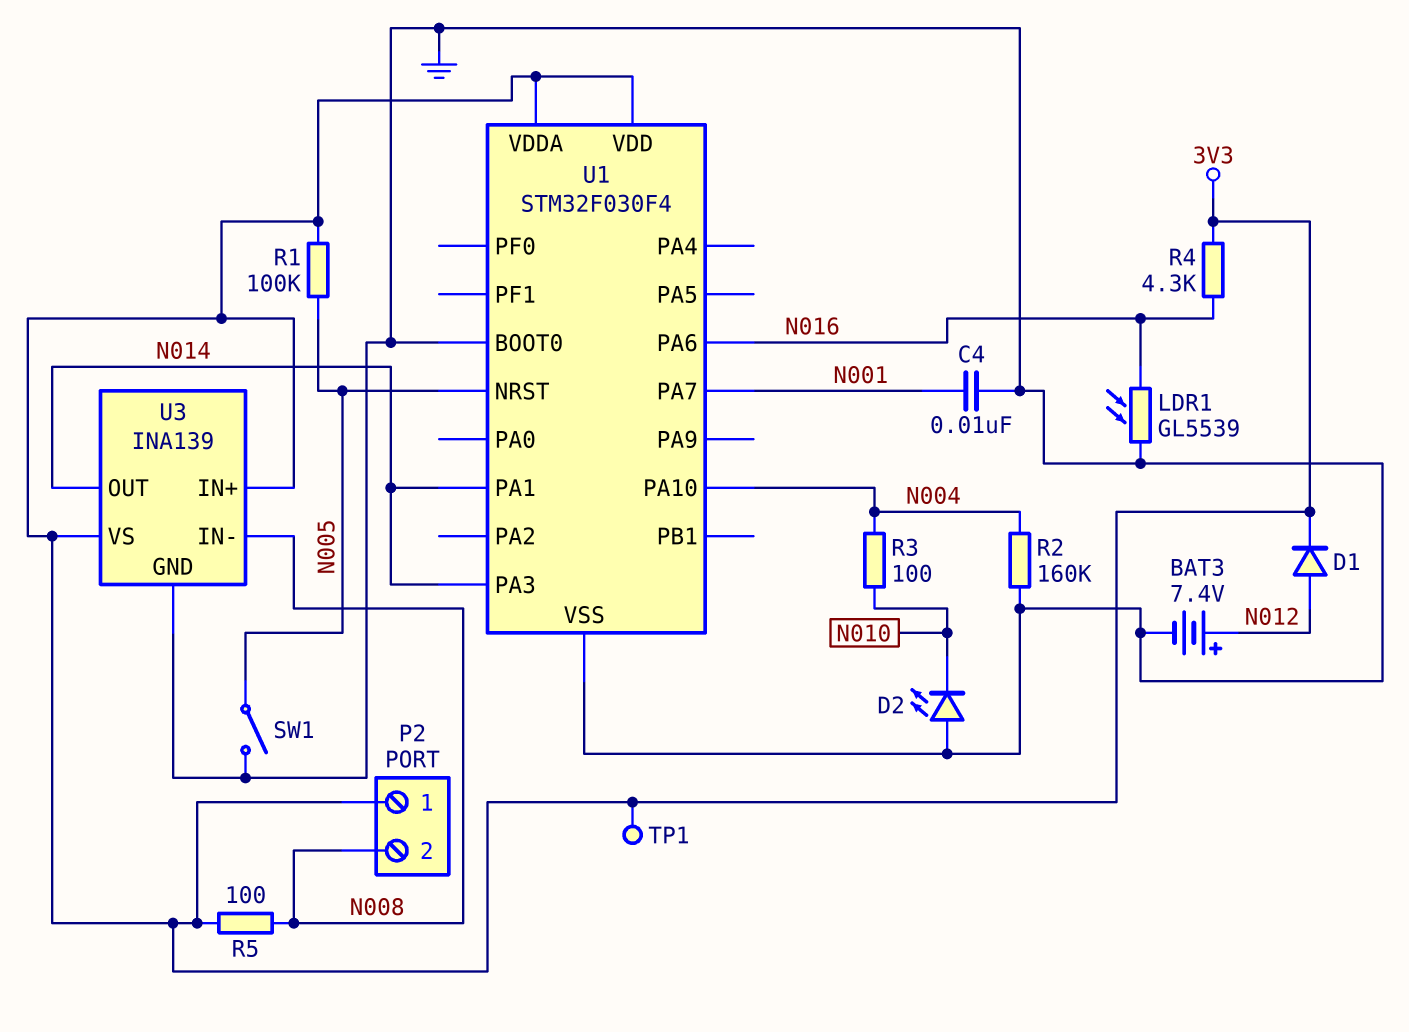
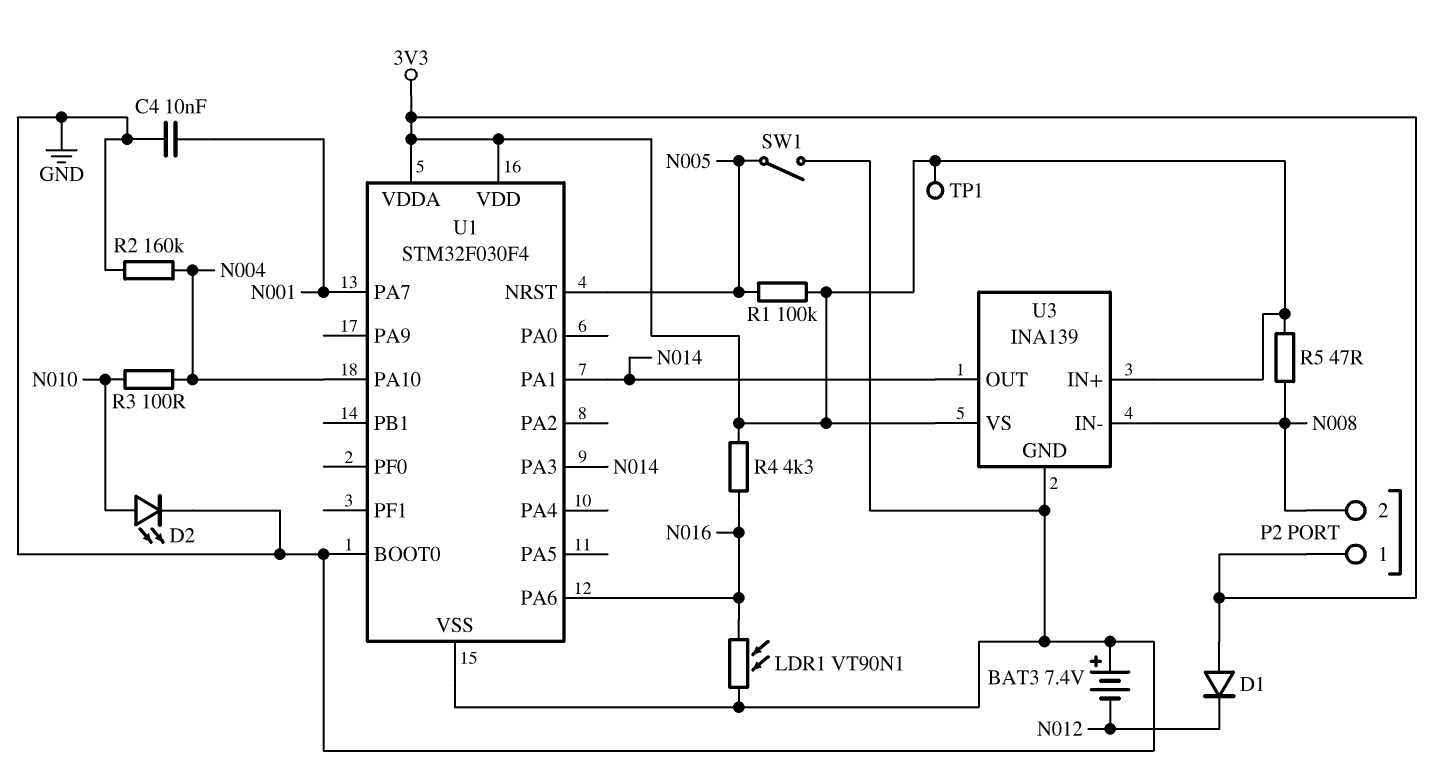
BAT3: 7.4V (plus N012, minus GND) -> 7.4V (plus GND, minus N012)
D1: diode (A N012, K 3V3) -> diode (A 3V3, K N012)
D2: LED (A GND, K N010) -> LED (A N010, K GND)
LDR1: GL5539 (GND, N016) -> VT90N1 (GND, N016)
R5: 100 (3V3, N008) -> 47 (3V3, N008)

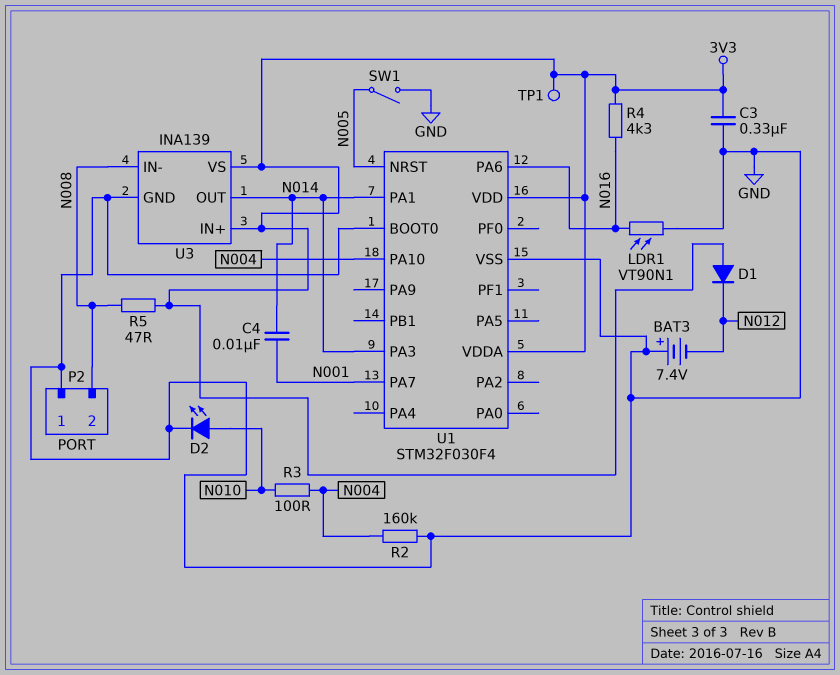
C3: none -> 330nF (3V3, GND)
C4: 10nF (GND, N001) -> 10nF (N001, N014)
P2 pin 1: 3V3 -> GND
R1: 100k (3V3, N005) -> none

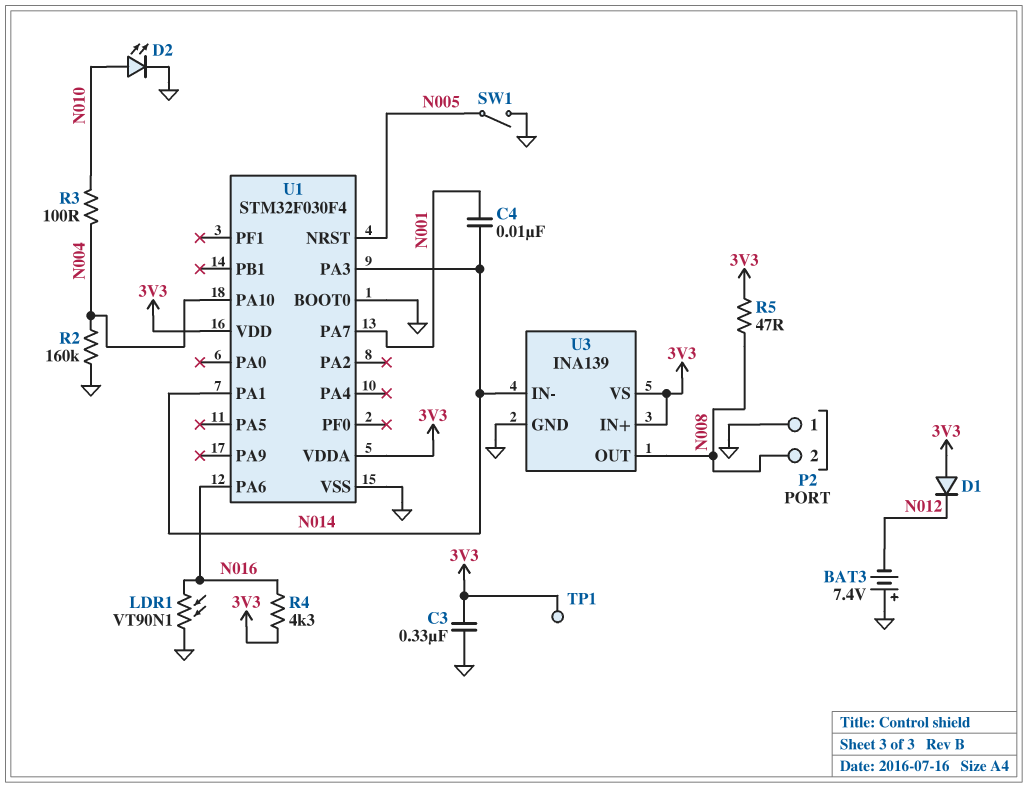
U3 pin IN-: N008 -> N014
U3 pin OUT: N014 -> N008

